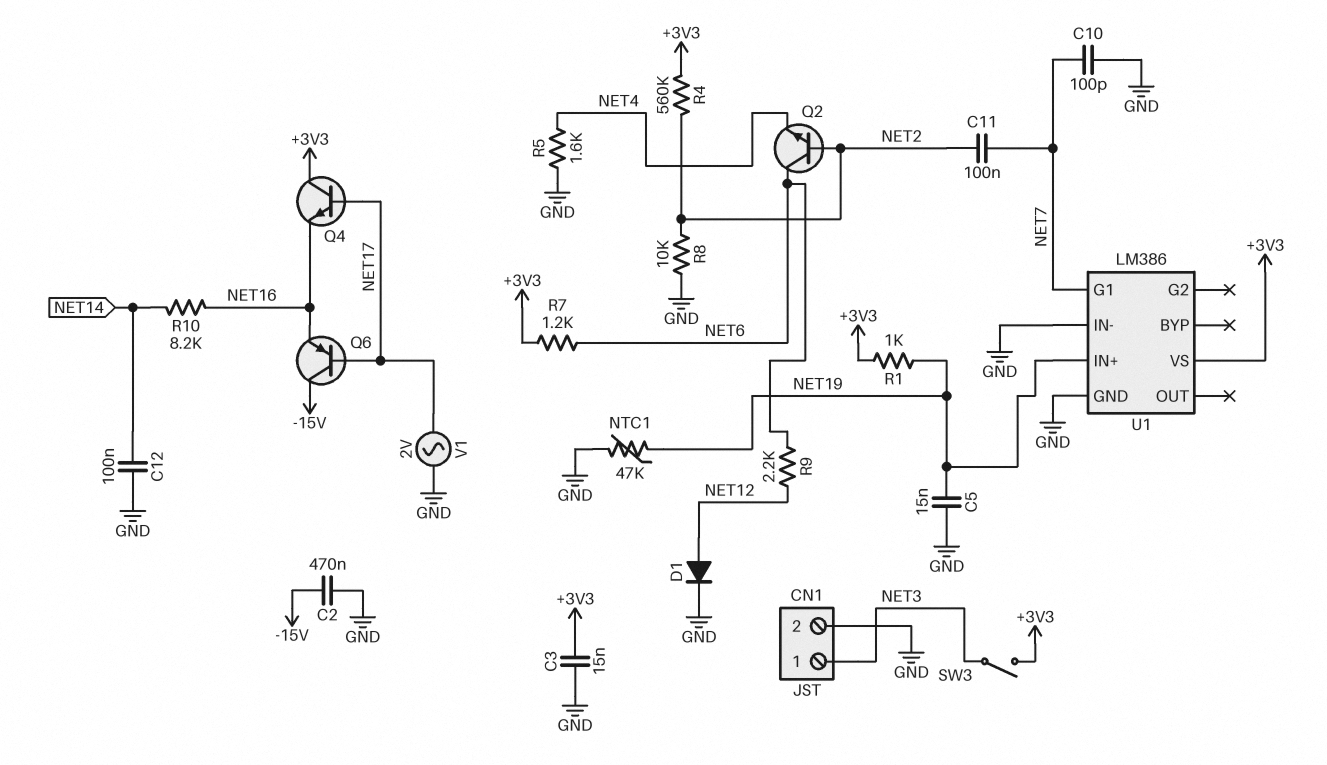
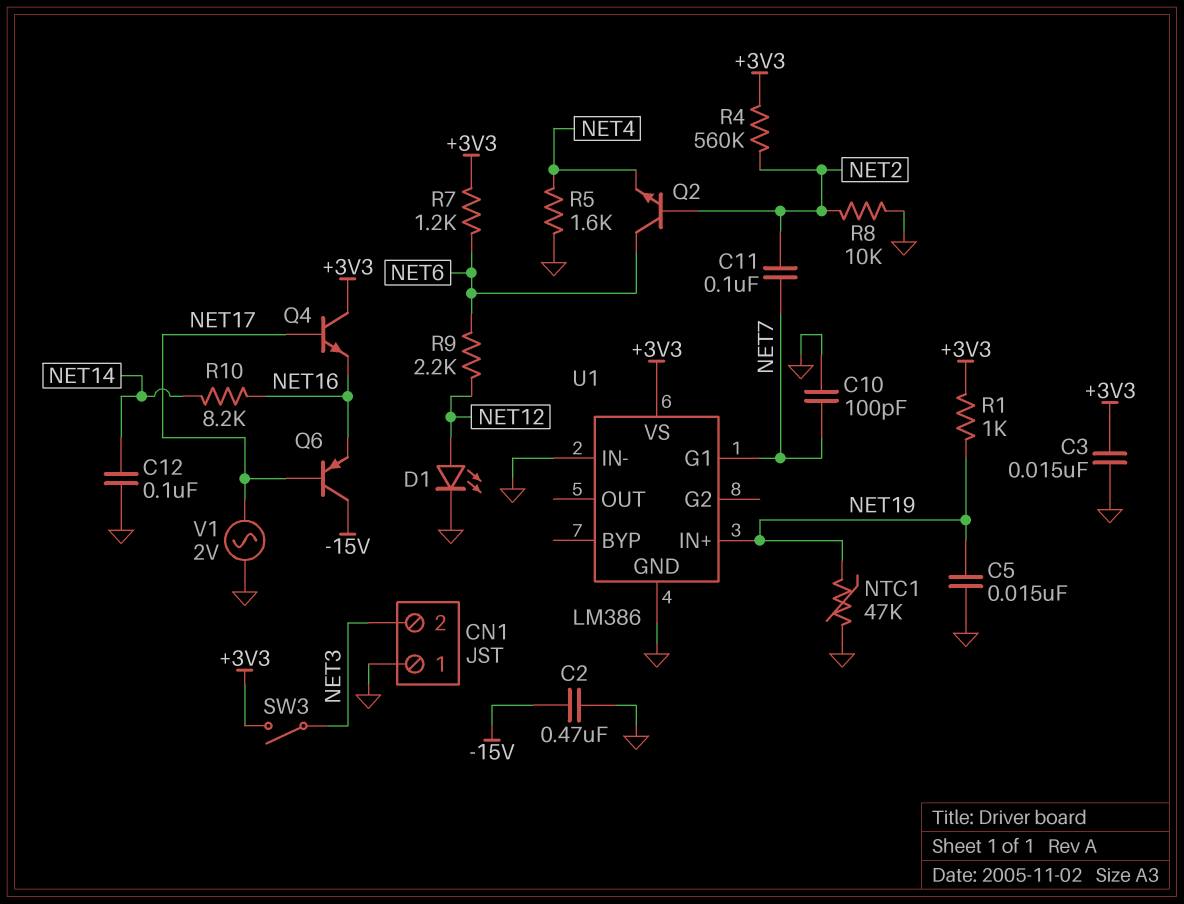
CN1 pin 1: NET3 -> GND
CN1 pin 2: GND -> NET3
D1: diode (A NET12, K GND) -> LED (A NET12, K GND)

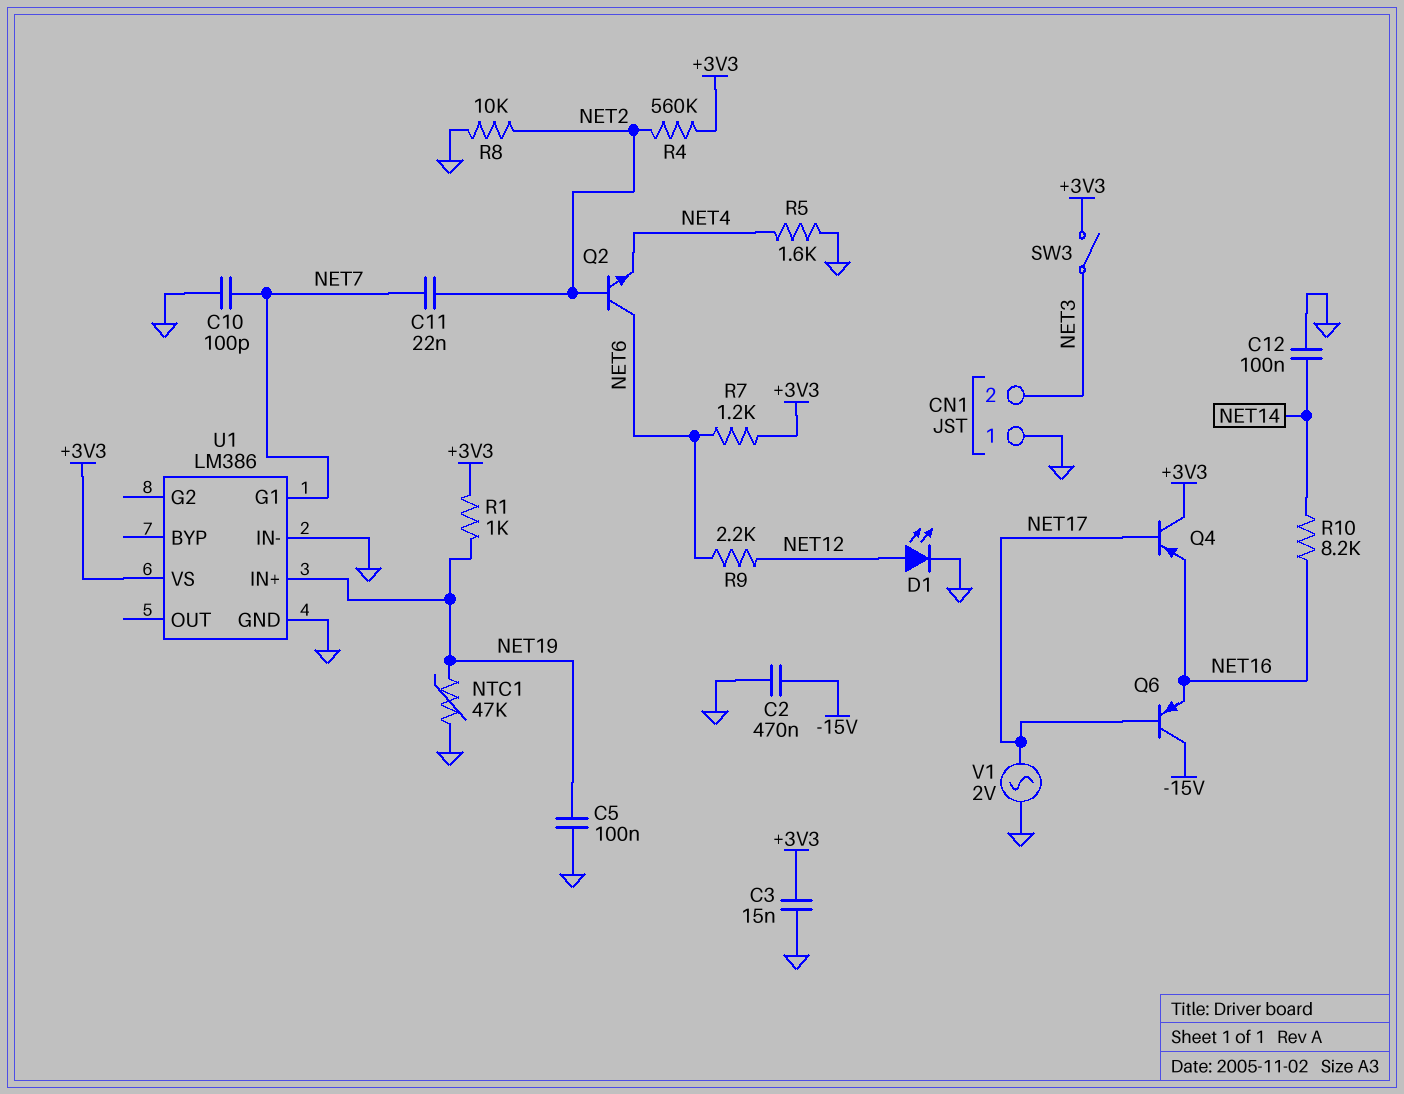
C5: 15nF (GND, NET19) -> 100nF (GND, NET19)
C11: 100nF (NET2, NET7) -> 22nF (NET2, NET7)
Q4: NPN (B NET17, C +3V3, E NET16) -> PNP (B NET17, C +3V3, E NET16)

